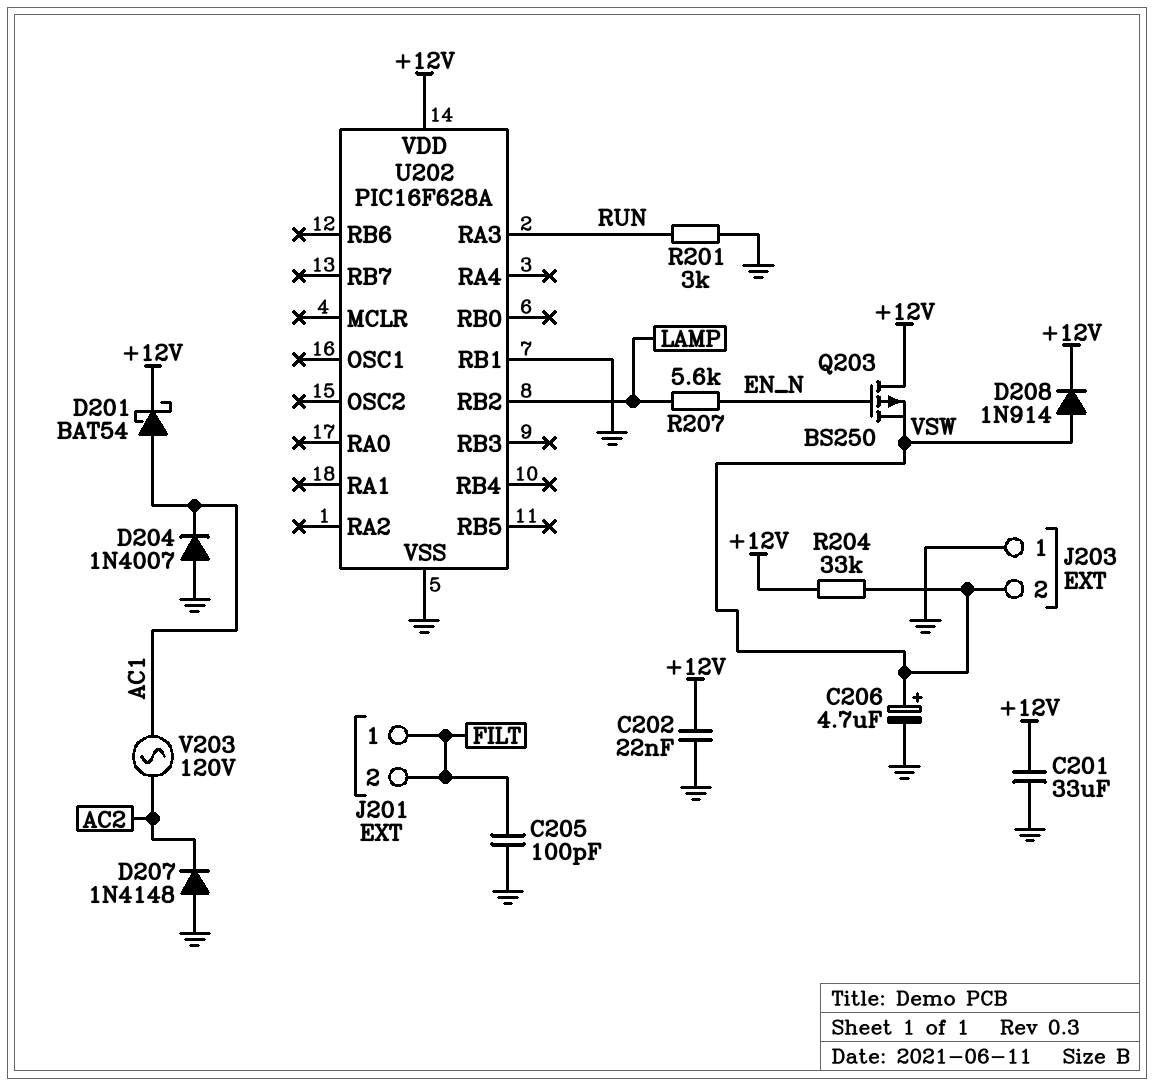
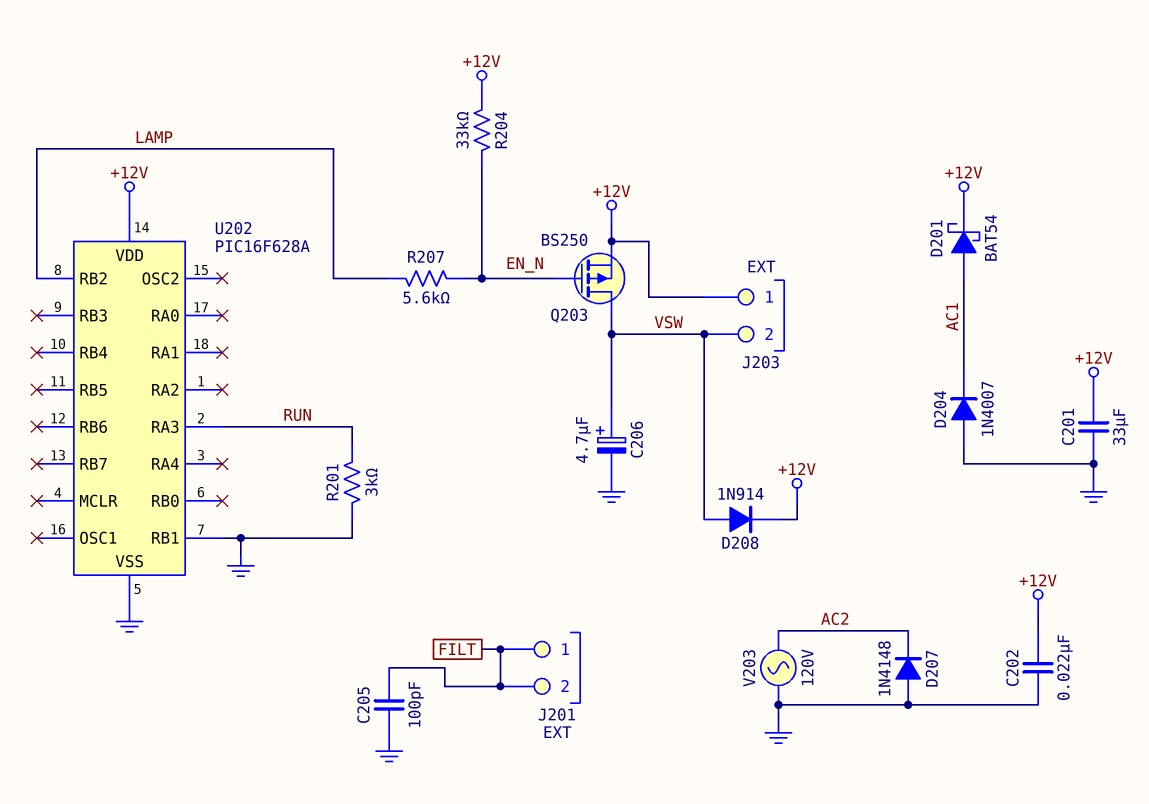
J203 pin 1: GND -> +12V
Q203: PMOS BS250 (G EN_N, D +12V, S VSW) -> PMOS BS250 (G EN_N, D VSW, S +12V)
R204: 33k (+12V, VSW) -> 33k (+12V, EN_N)
V203: AC 120V (AC1, AC2) -> AC 120V (AC2, GND)

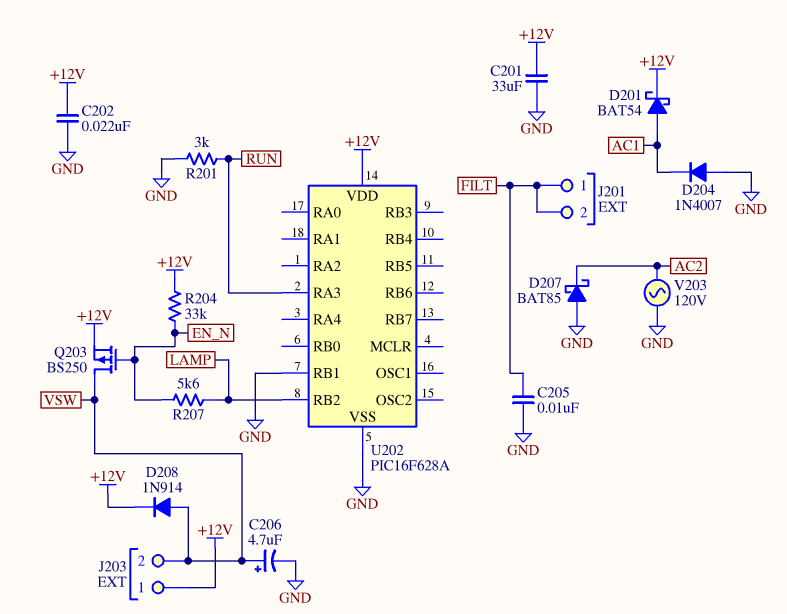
C205: 100pF (FILT, GND) -> 10nF (FILT, GND)
D207: diode 1N4148 (A GND, K AC2) -> schottky BAT85 (A GND, K AC2)

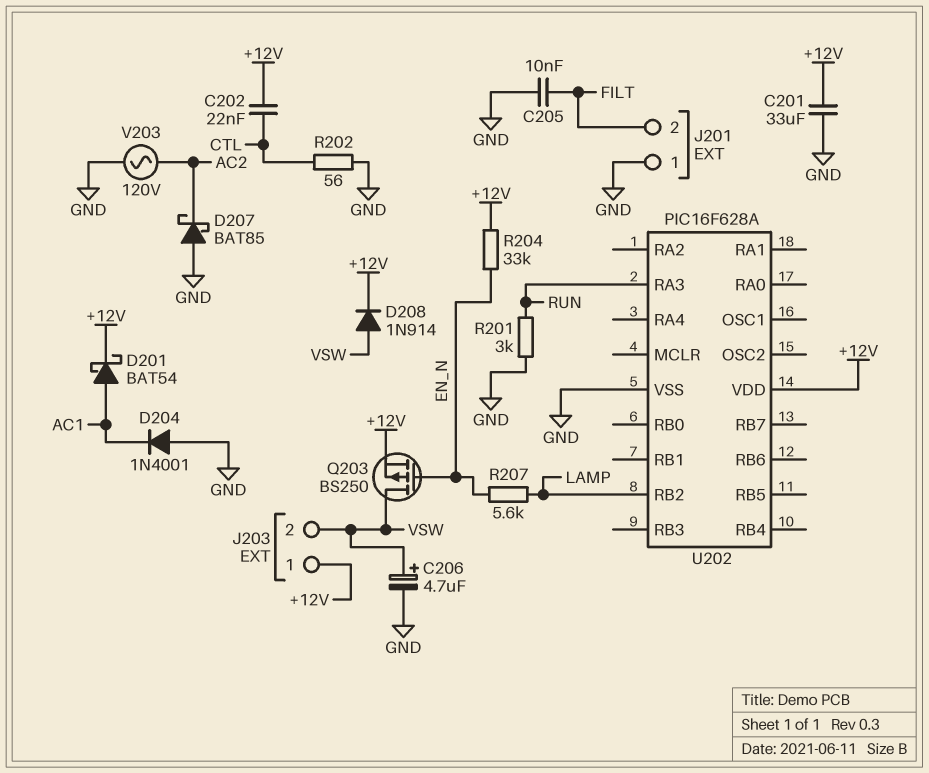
C202: 22nF (+12V, GND) -> 22nF (+12V, CTL)
D204: diode 1N4007 (A GND, K AC1) -> diode 1N4001 (A GND, K AC1)
J201 pin 1: FILT -> GND
R202: none -> 56 (CTL, GND)
U202 pin RB1: GND -> none

